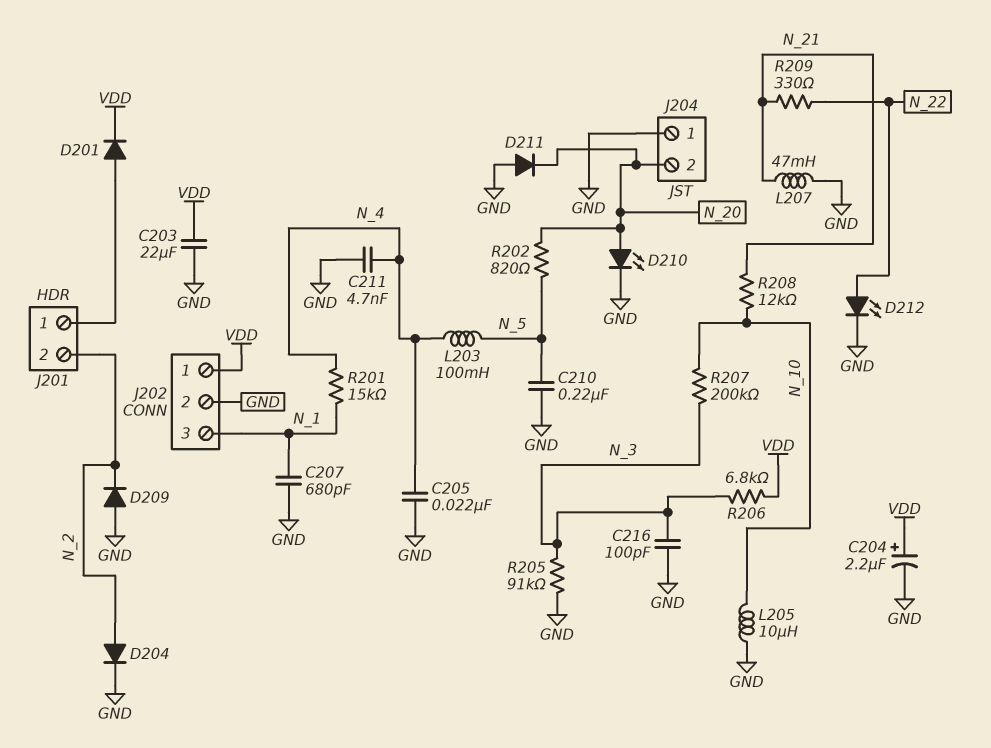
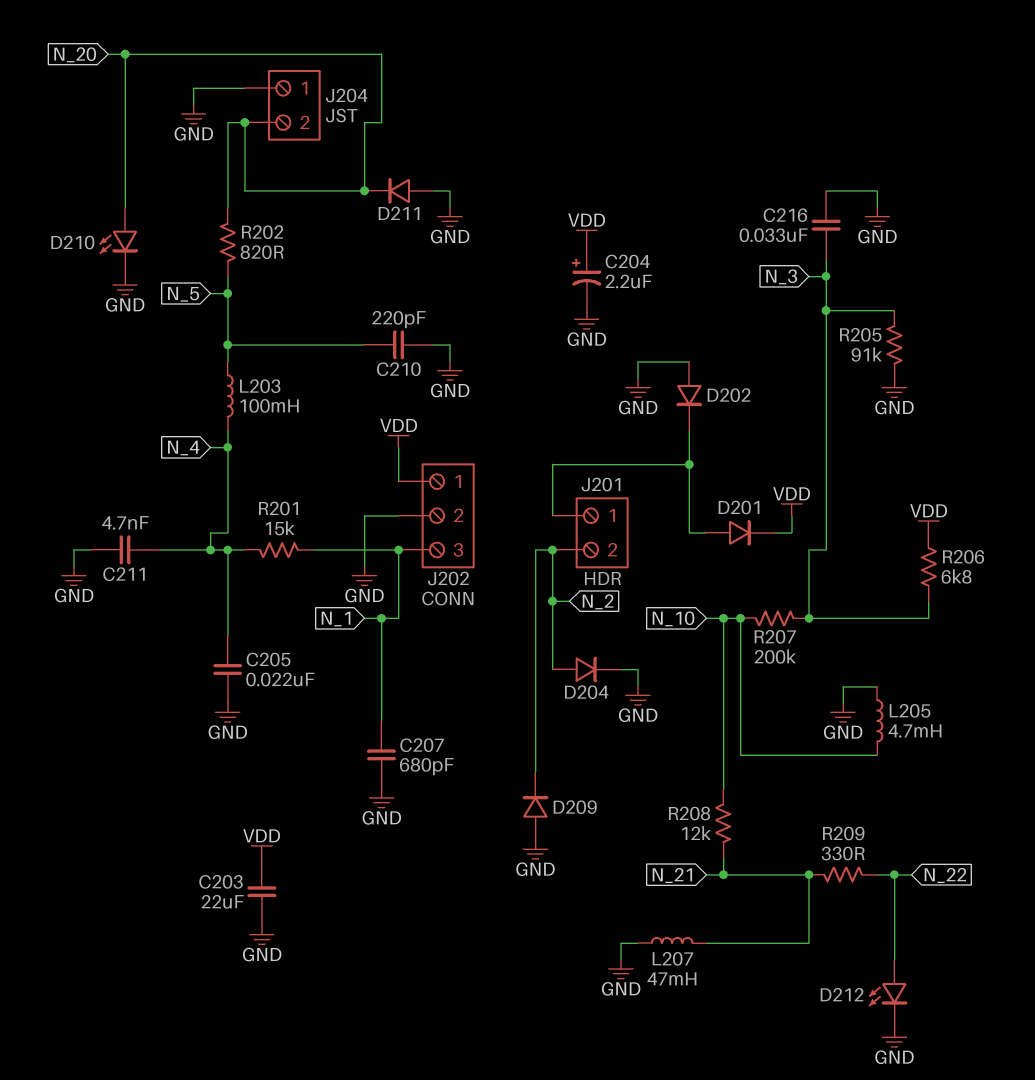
C210: 220nF (GND, N_5) -> 220pF (GND, N_5)
C216: 100pF (GND, N_3) -> 33nF (GND, N_3)
D202: none -> diode (A GND, K J201/1)
L205: 10uH (GND, N_10) -> 4.7mH (GND, N_10)

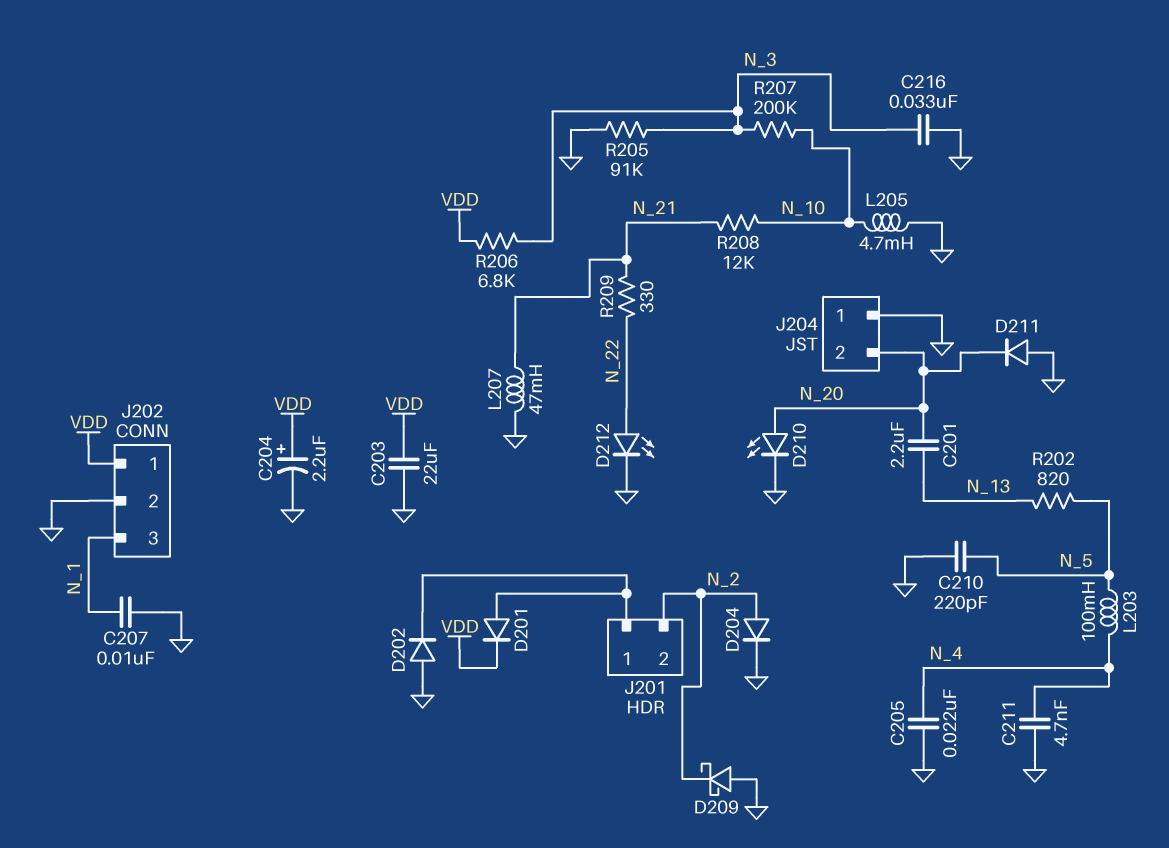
C201: none -> 2.2uF (N_13, N_20)
C207: 680pF (GND, N_1) -> 10nF (GND, N_1)
D209: diode (A GND, K N_2) -> schottky (A GND, K N_2)
R201: 15k (N_1, N_4) -> none
R202: 820 (N_5, N_20) -> 820 (N_5, N_13)

